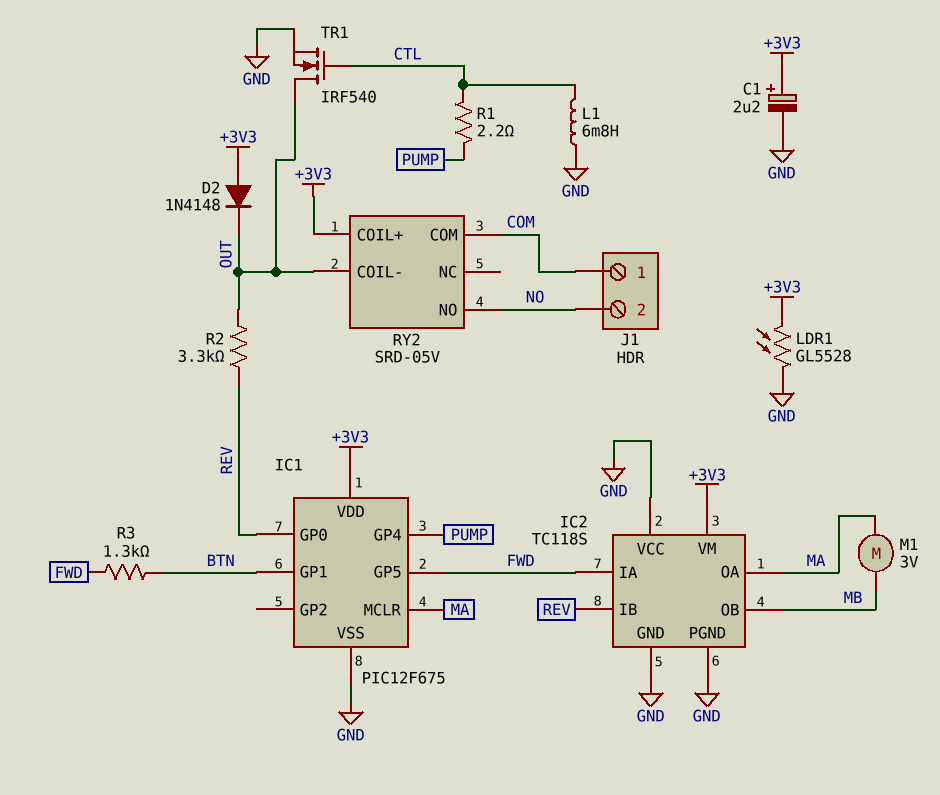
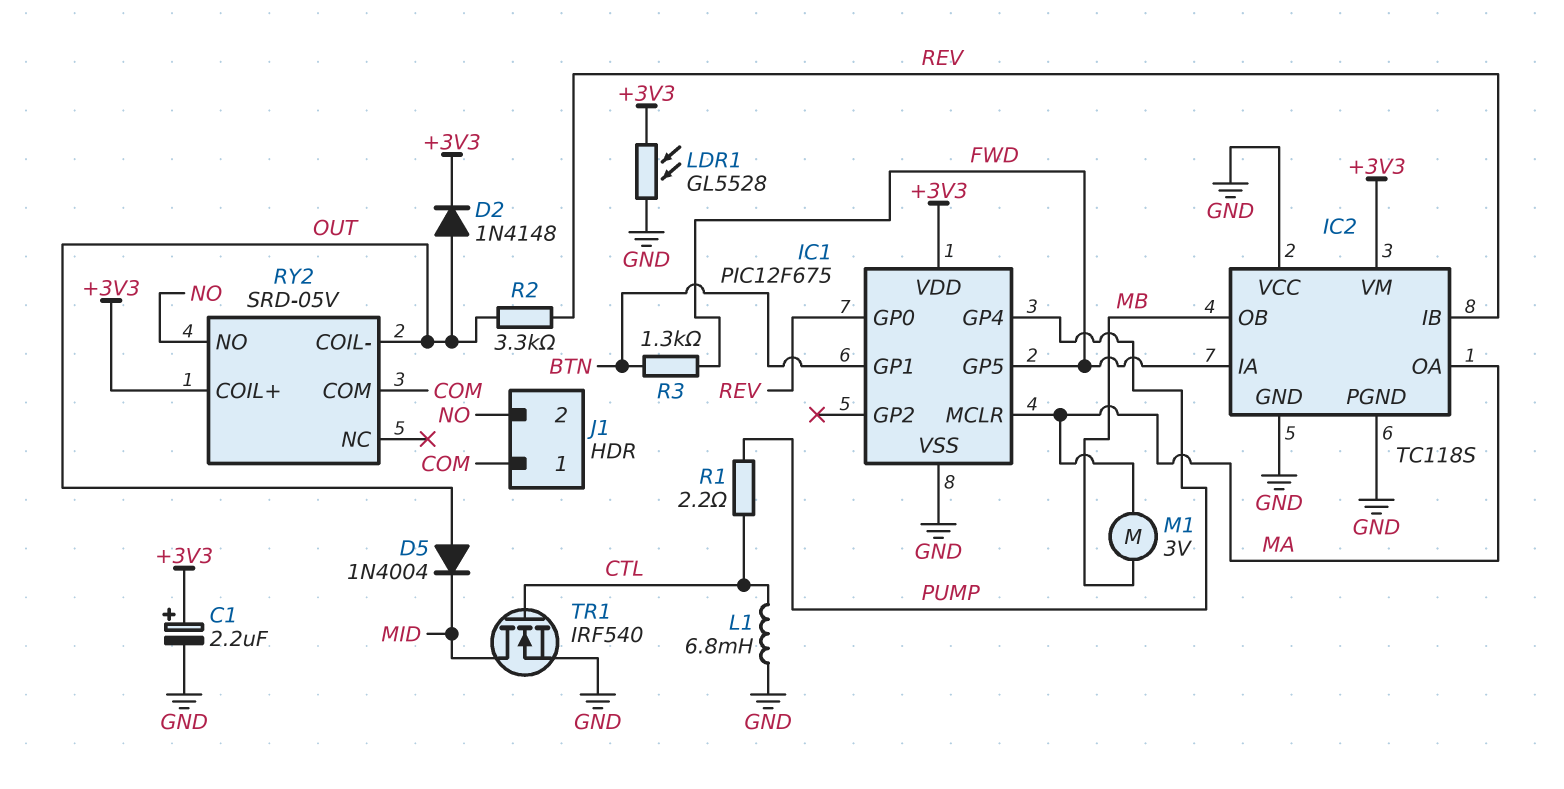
D2: diode 1N4148 (A +3V3, K OUT) -> diode 1N4148 (A OUT, K +3V3)
D5: none -> diode 1N4004 (A OUT, K MID)
TR1: NMOS IRF540 (G CTL, D OUT, S GND) -> NMOS IRF540 (G CTL, D MID, S GND)

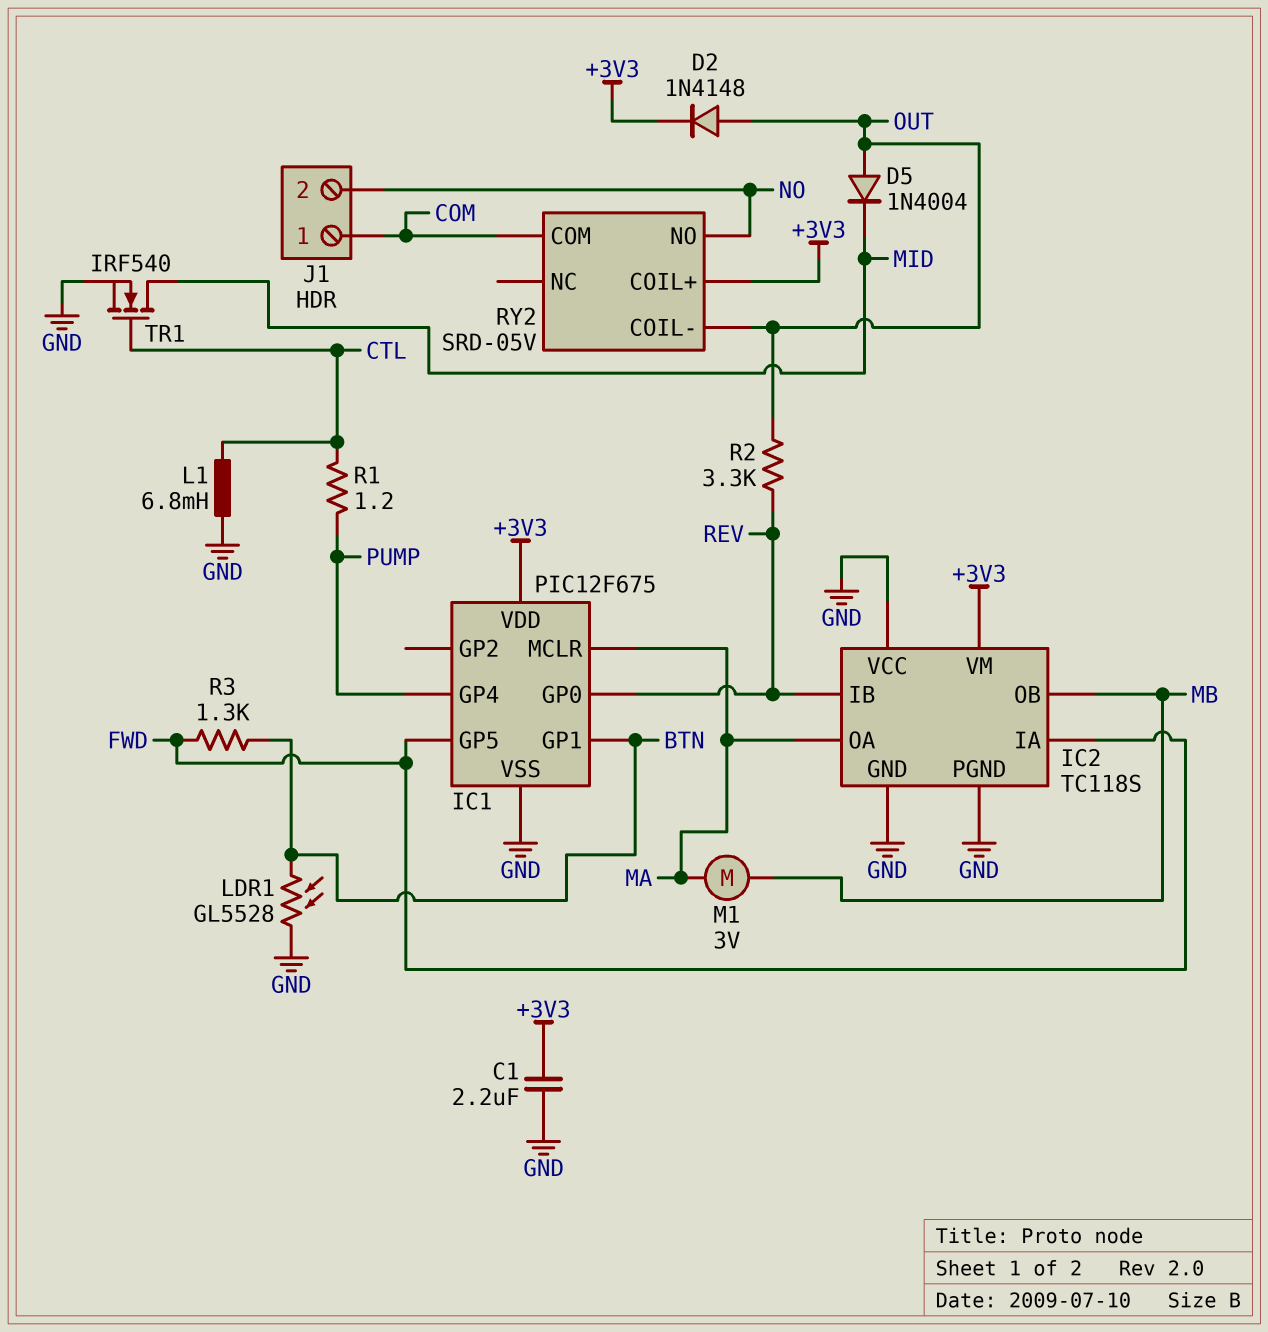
C1: 2.2uF (plus +3V3, minus GND) -> 2.2uF (+3V3, GND)
LDR1: GL5528 (+3V3, GND) -> GL5528 (BTN, GND)
R1: 2.2 (CTL, PUMP) -> 1.2 (CTL, PUMP)

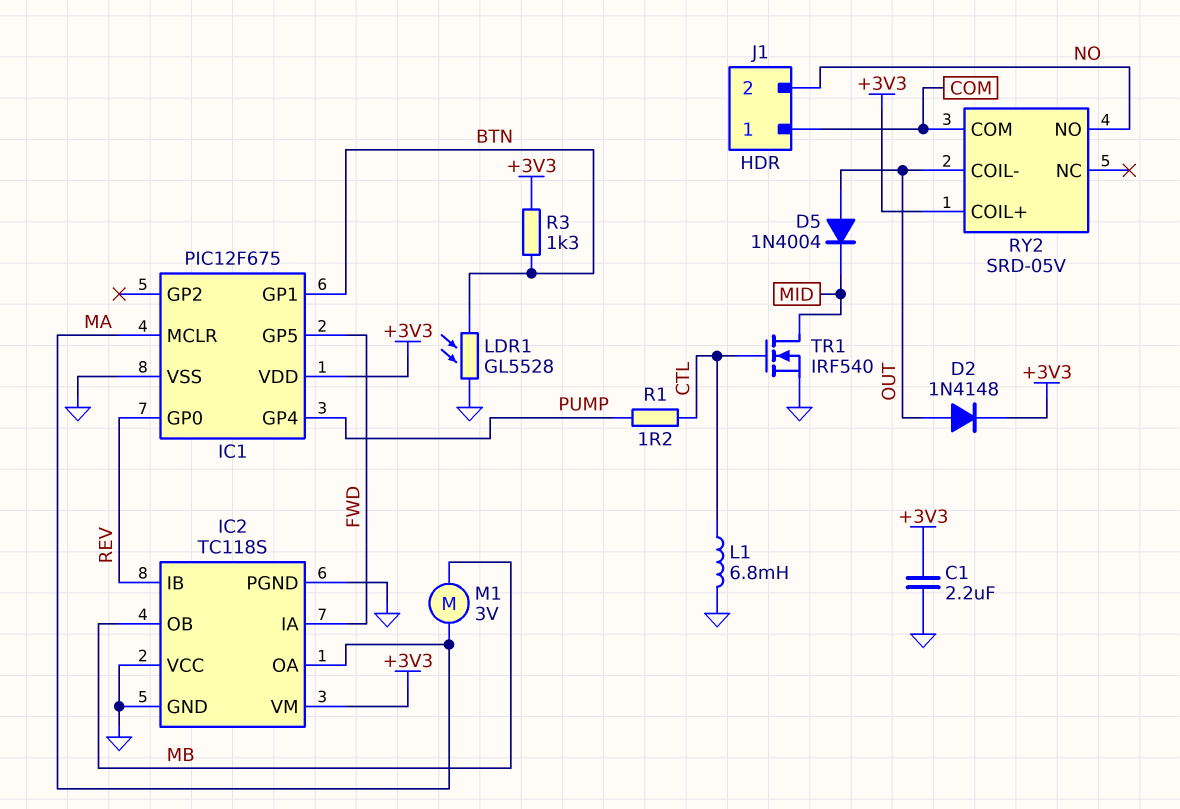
R2: 3.3k (OUT, REV) -> none
R3: 1.3k (BTN, FWD) -> 1.3k (+3V3, BTN)

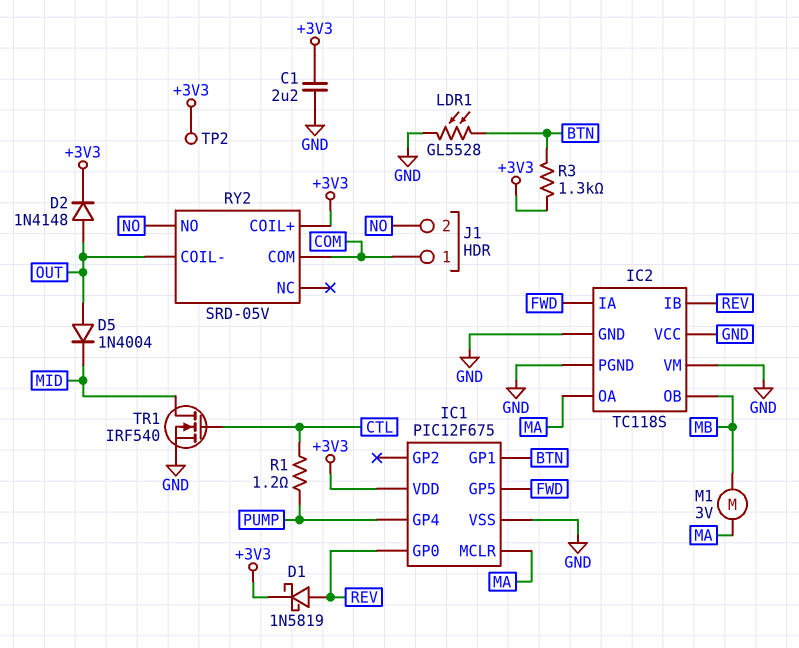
D1: none -> schottky 1N5819 (A REV, K +3V3)
IC2 pin VM: +3V3 -> GND
L1: 6.8mH (CTL, GND) -> none
TP2: none -> test point (+3V3)

